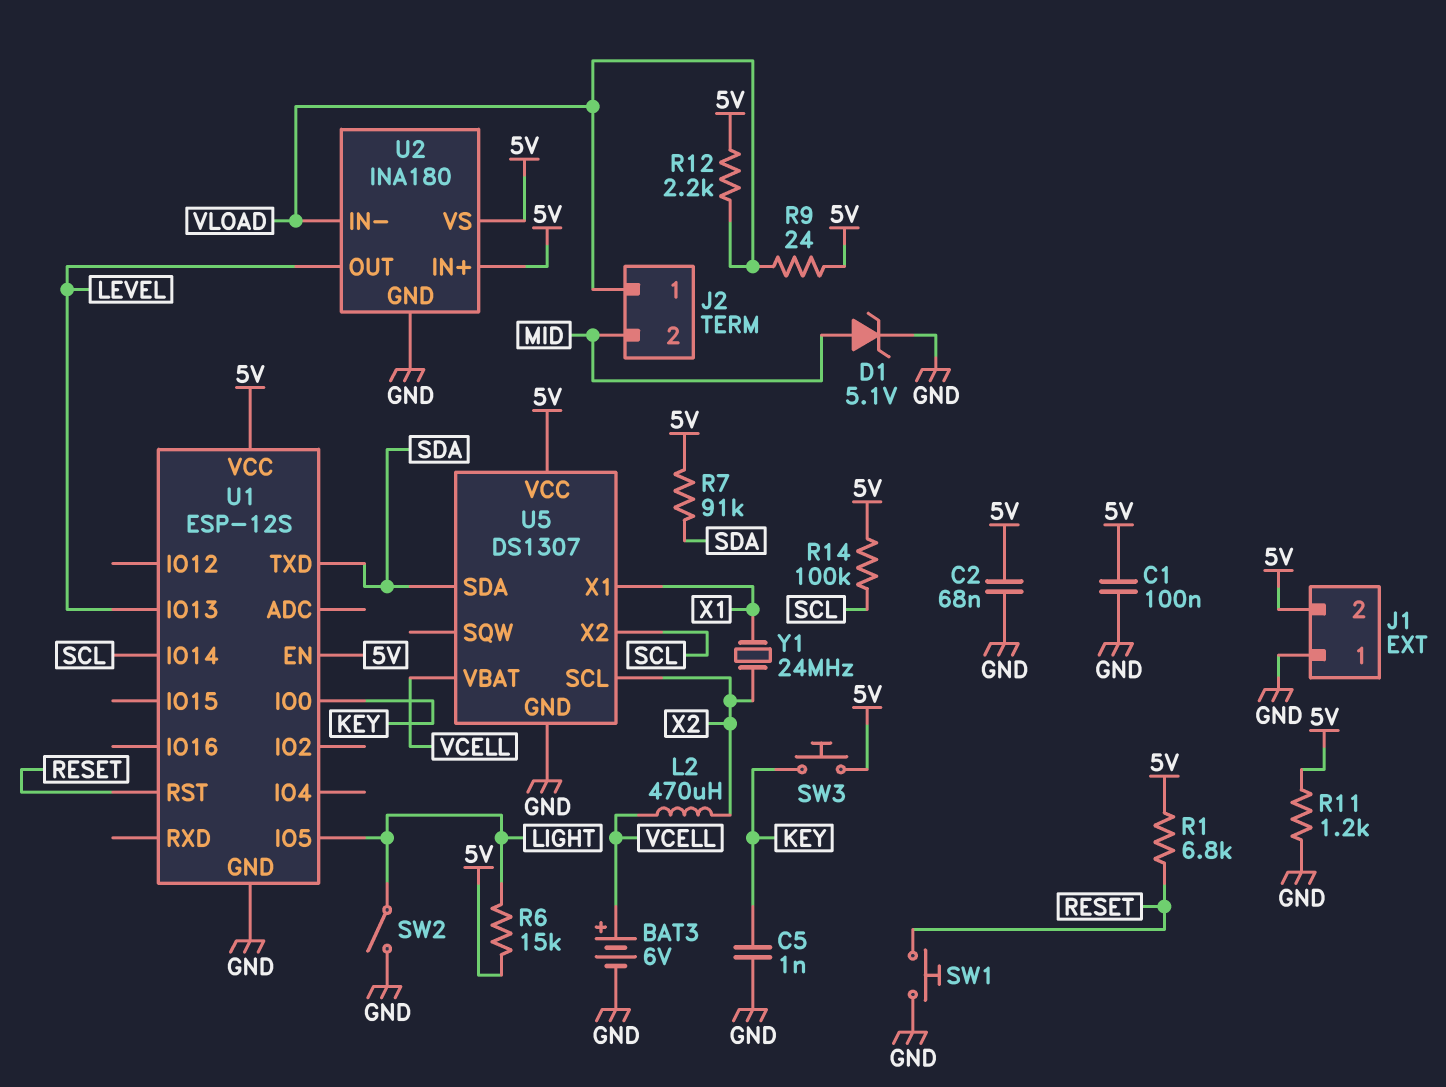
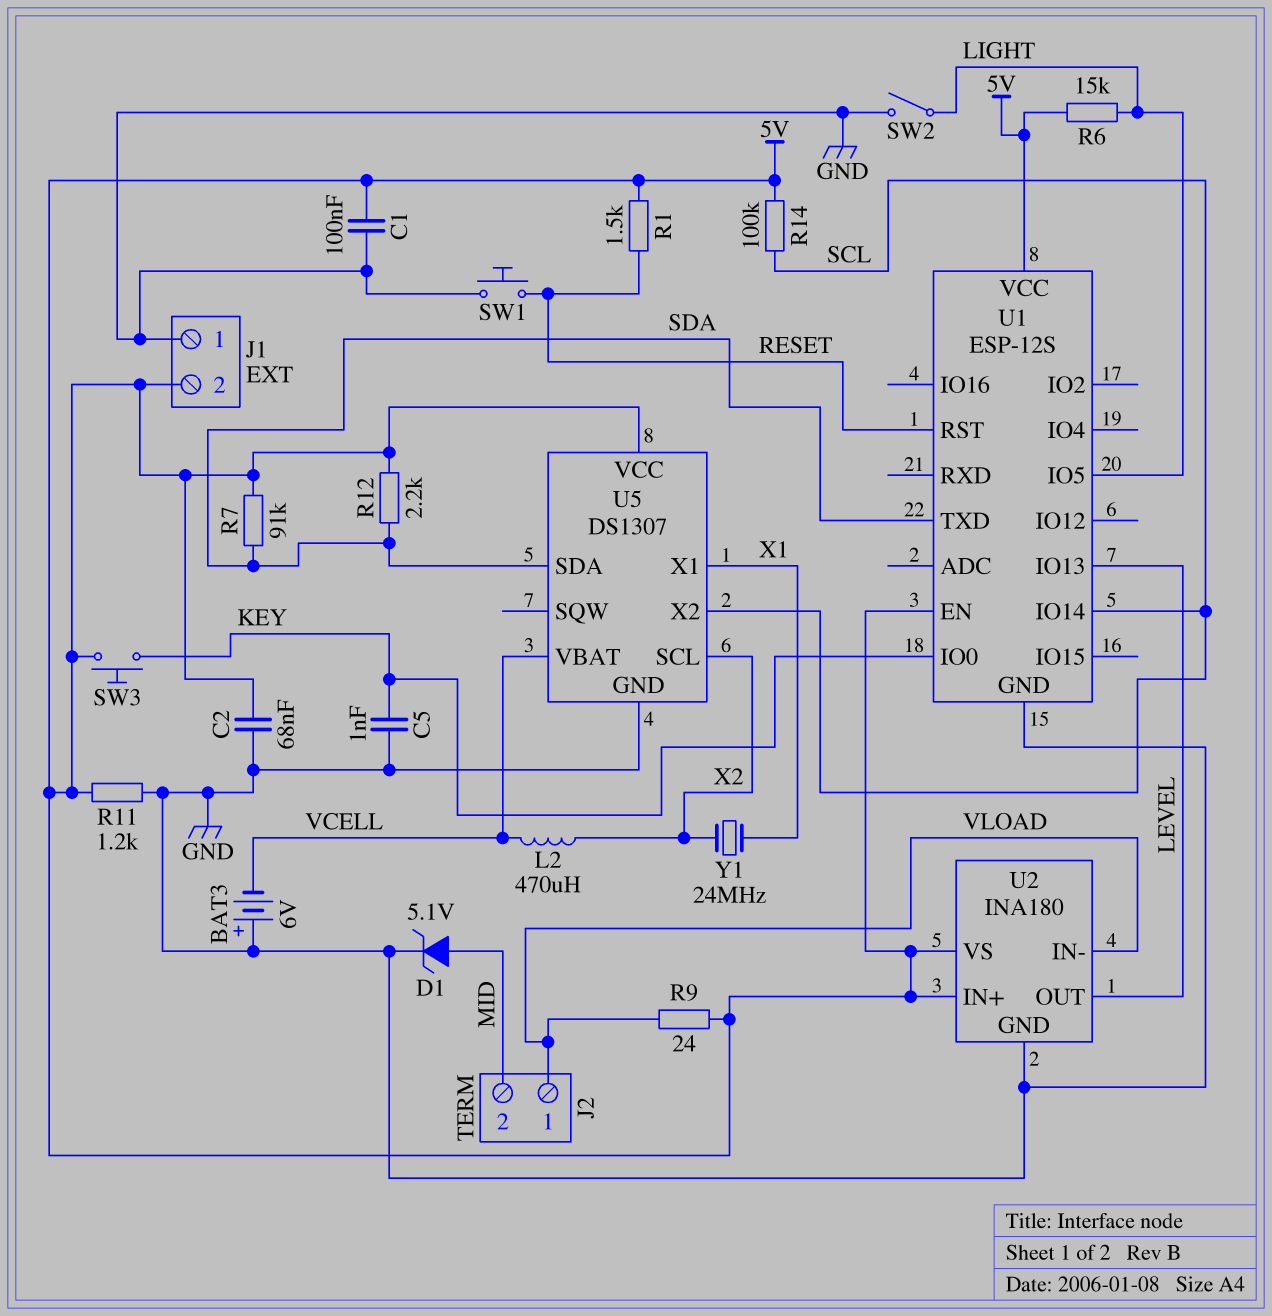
BAT3: 6V (plus VCELL, minus GND) -> 6V (plus GND, minus VCELL)
R1: 6.8k (5V, RESET) -> 1.5k (5V, RESET)
R12: 2.2k (5V, VLOAD) -> 2.2k (5V, SDA)

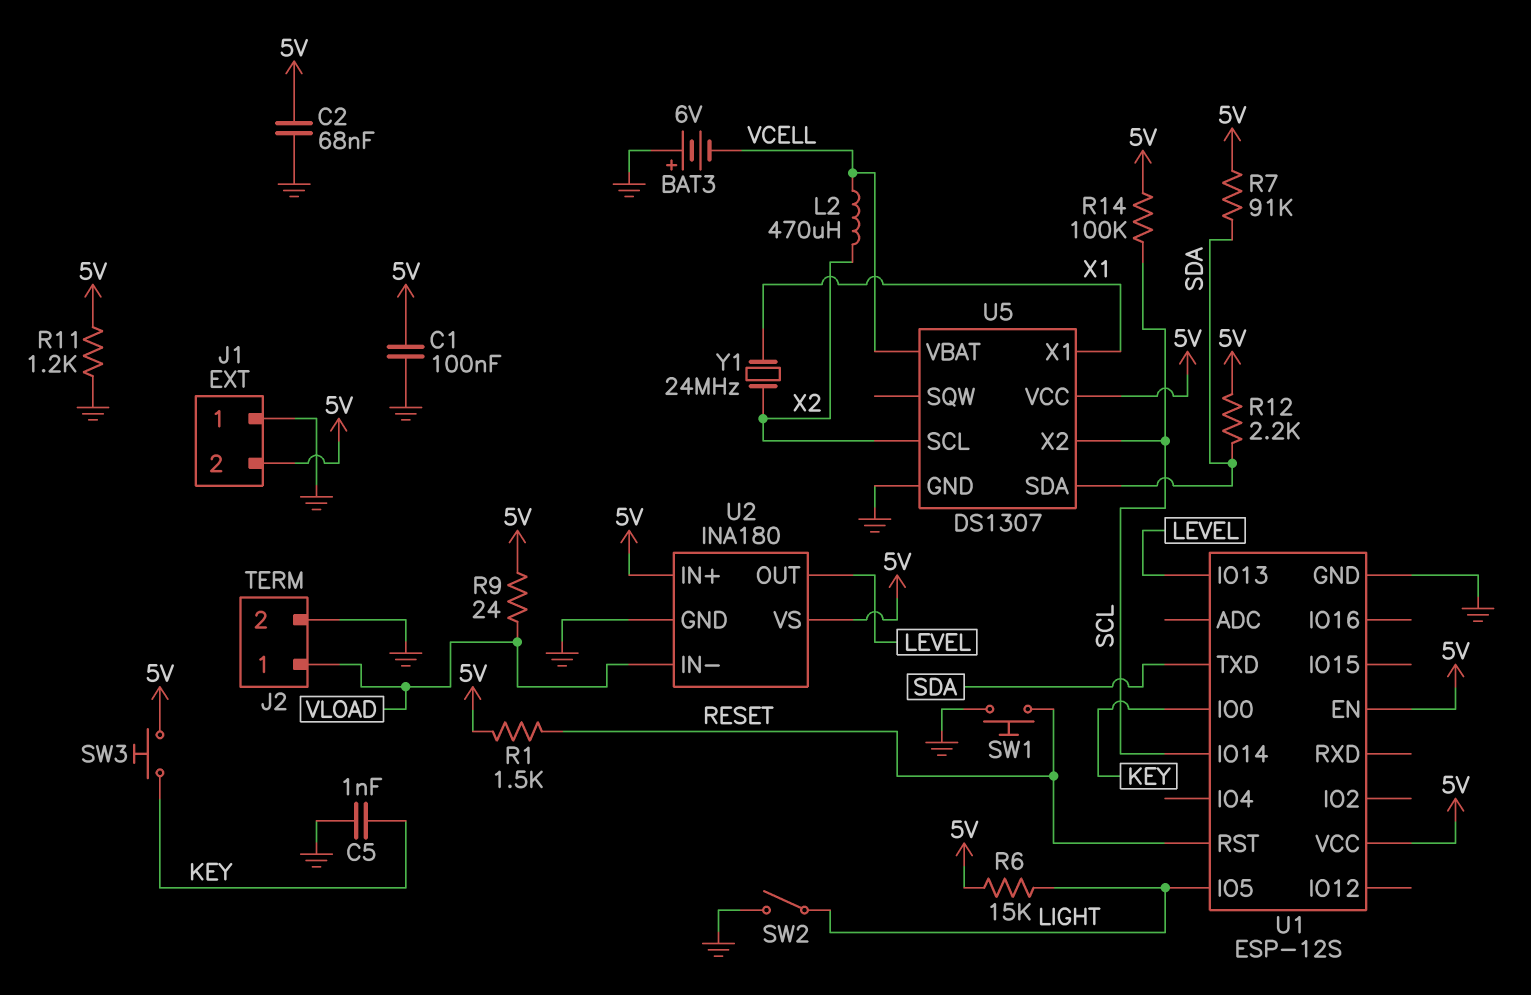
D1: zener 5.1V (A MID, K GND) -> none
J2 pin 2: MID -> GND

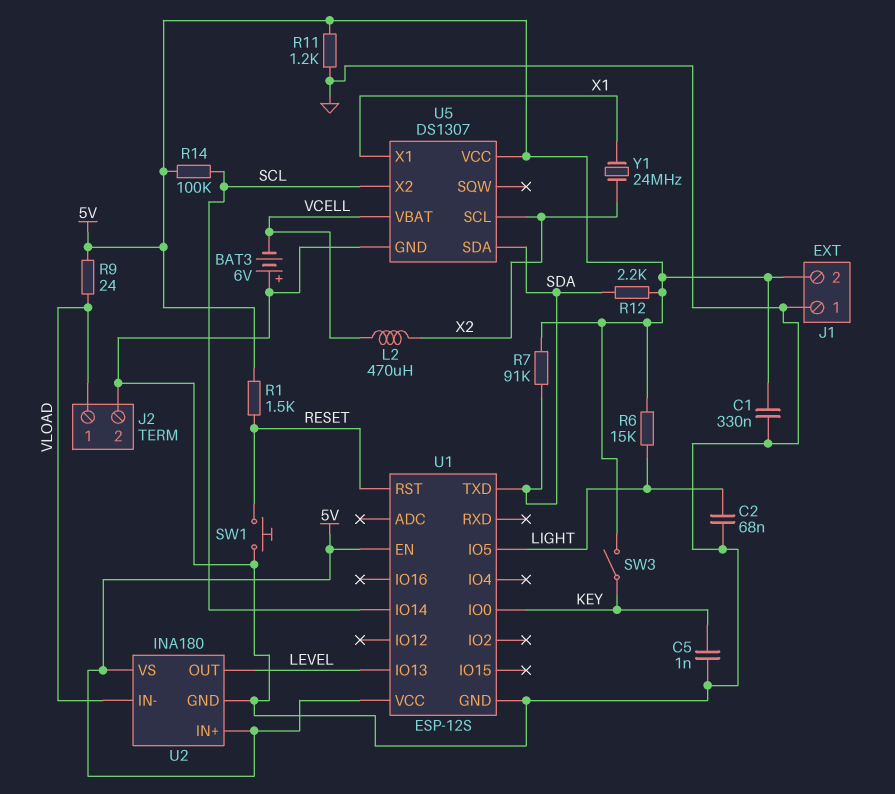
C1: 100nF (5V, GND) -> 330nF (5V, GND)
C2: 68nF (5V, GND) -> 68nF (GND, LIGHT)
SW2: switch (GND, LIGHT) -> none
SW3: button (5V, KEY) -> switch (5V, KEY)

